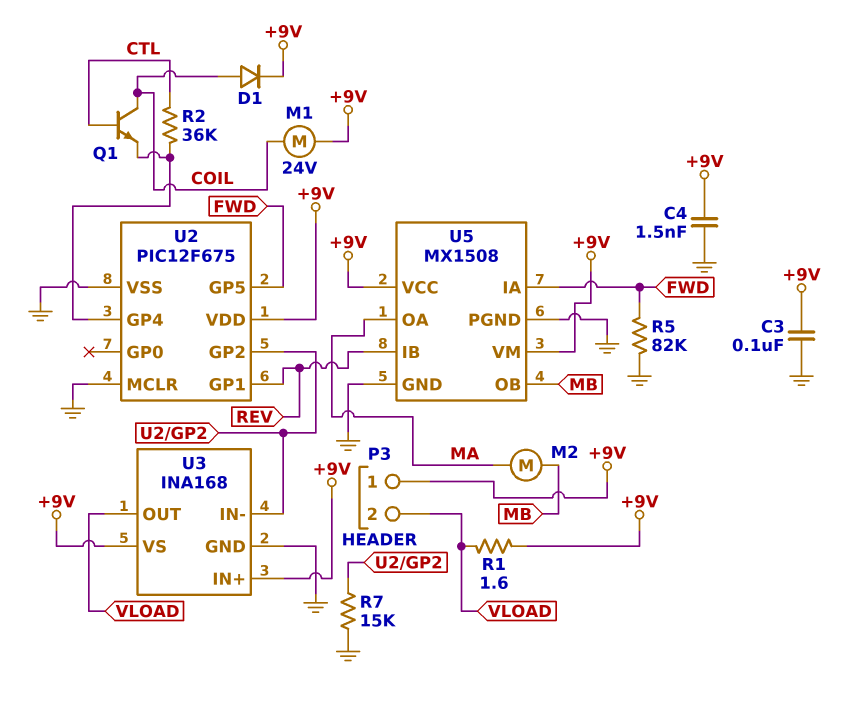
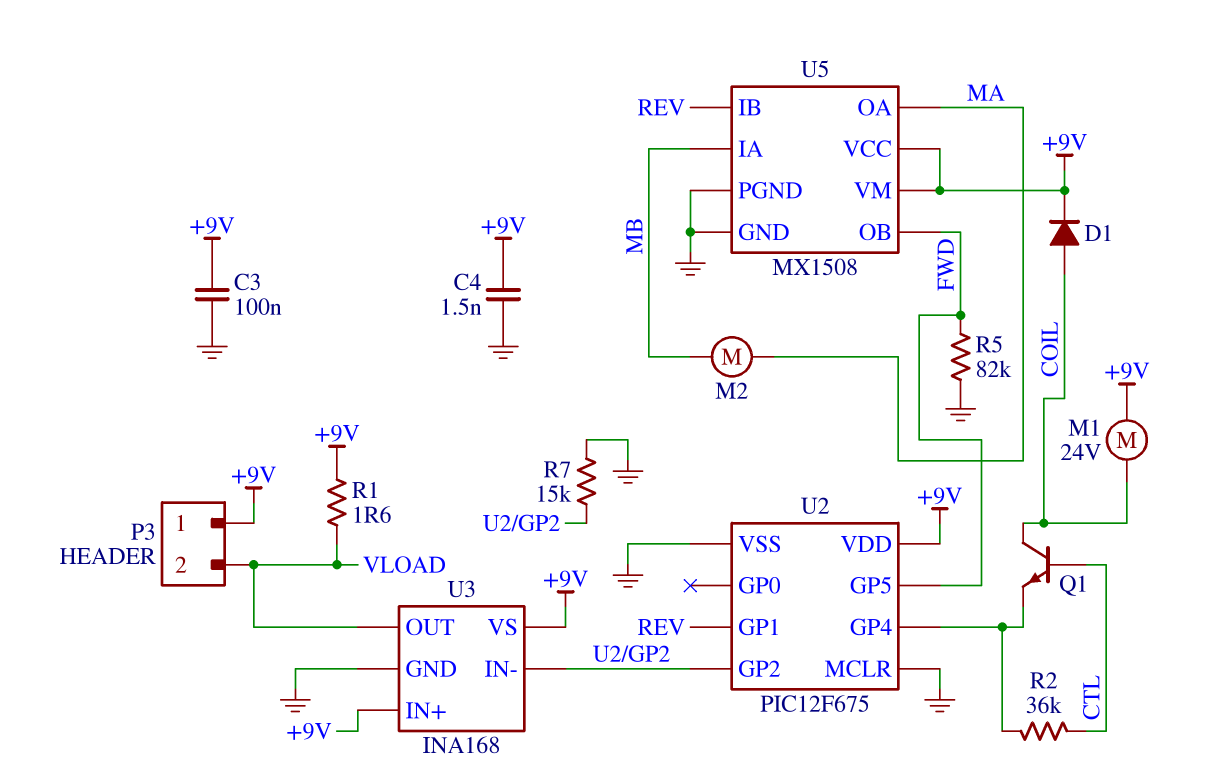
U5 pin IA: FWD -> MB
U5 pin OB: MB -> FWD

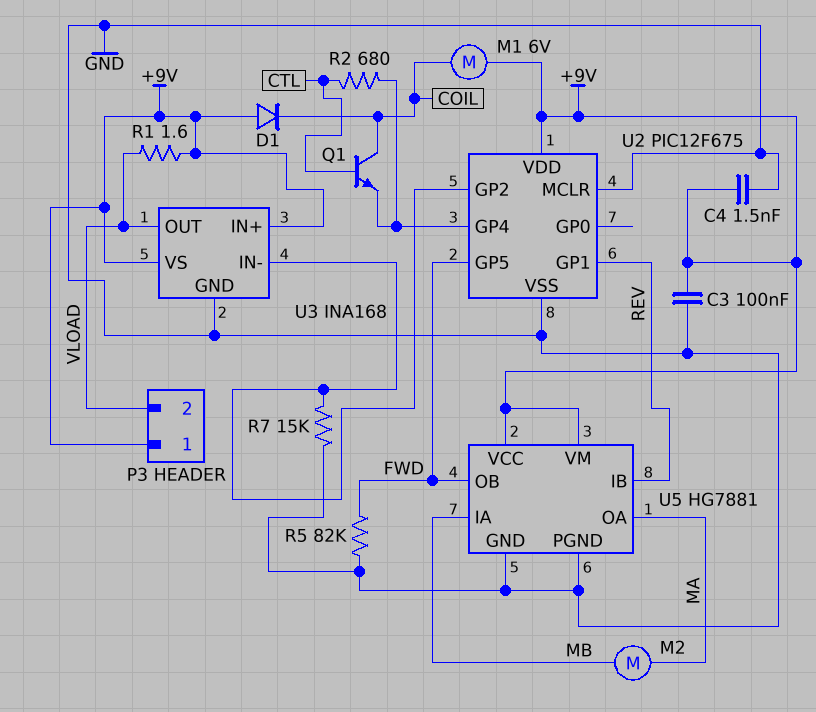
D1: diode (A COIL, K +9V) -> diode (A +9V, K COIL)
M1: motor 24V (+9V, COIL) -> motor 6V (+9V, COIL)
R2: 36k (CTL, U2/GP4) -> 680 (CTL, U2/GP4)
U5: MX1508 -> HG7881

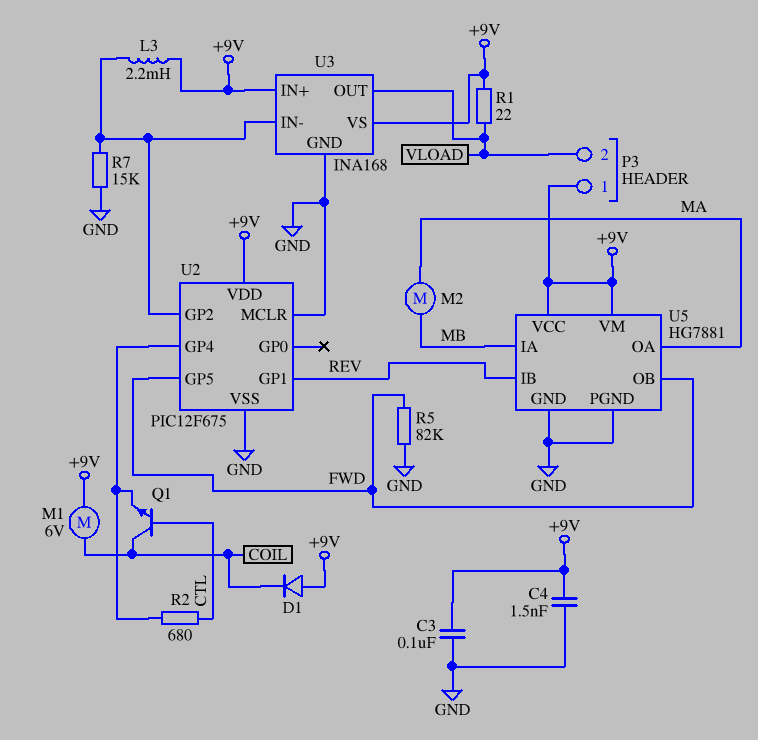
L3: none -> 2.2mH (+9V, U2/GP2)
R1: 1.6 (+9V, VLOAD) -> 22 (+9V, VLOAD)

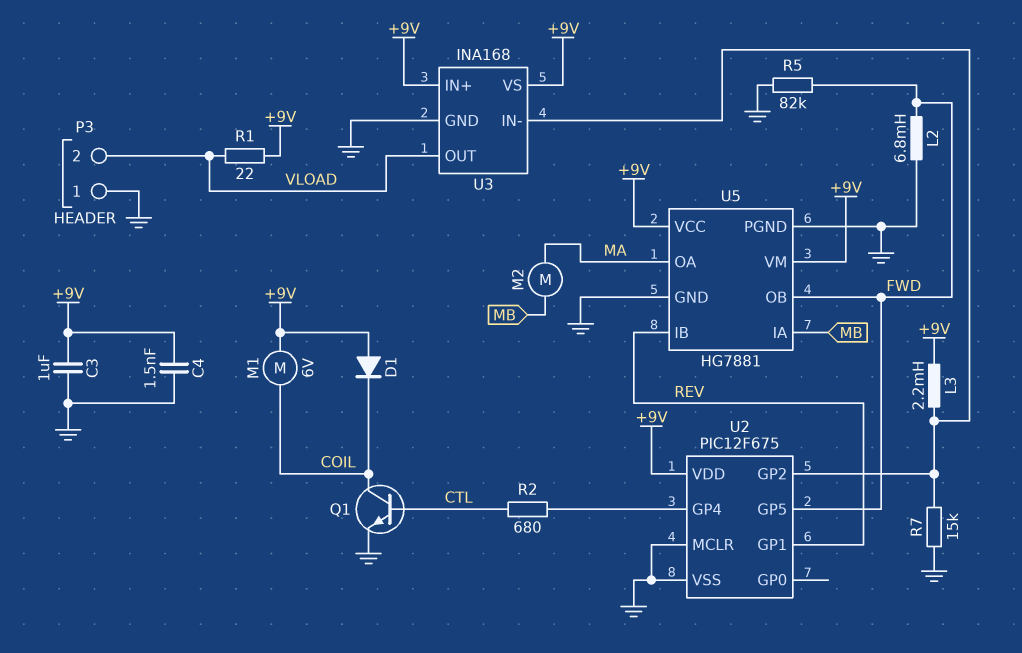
C3: 100nF (+9V, GND) -> 1uF (+9V, GND)
L2: none -> 6.8mH (FWD, GND)
P3 pin 1: +9V -> GND
Q1: NPN (B CTL, C COIL, E U2/GP4) -> NPN (B CTL, C COIL, E GND)

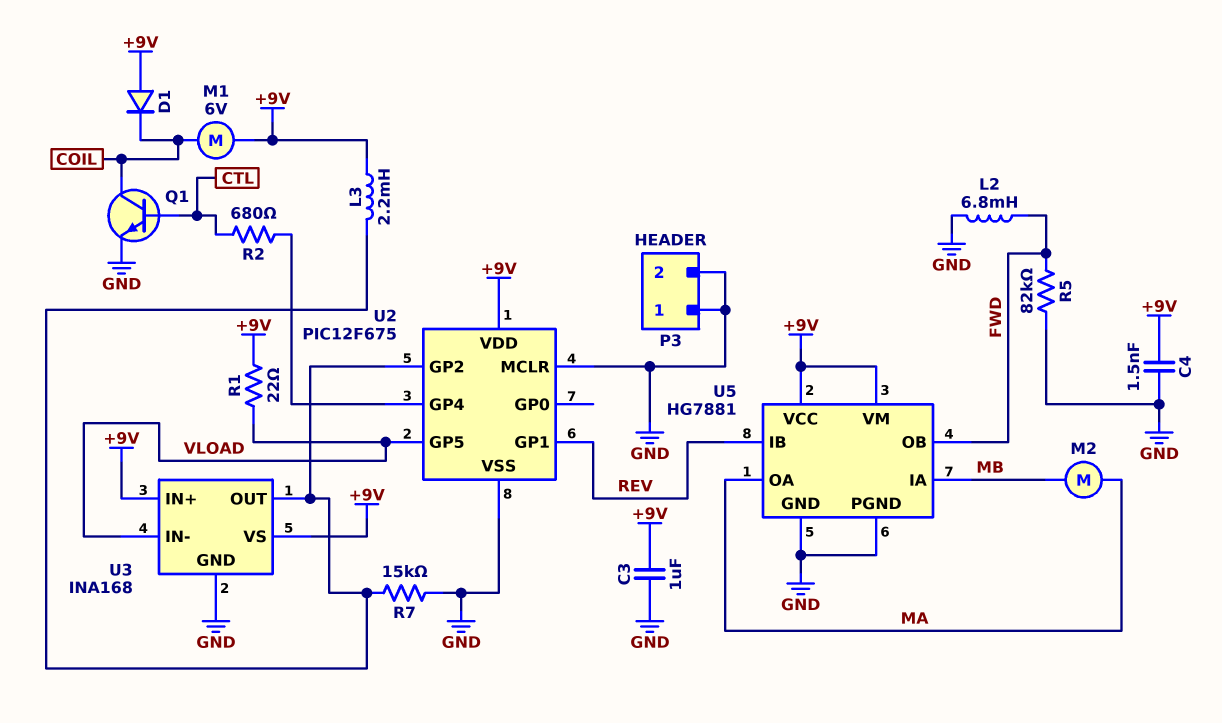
P3 pin 2: VLOAD -> GND
U2 pin GP5: FWD -> VLOAD
U3 pin IN-: U2/GP2 -> VLOAD
U3 pin OUT: VLOAD -> U2/GP2

